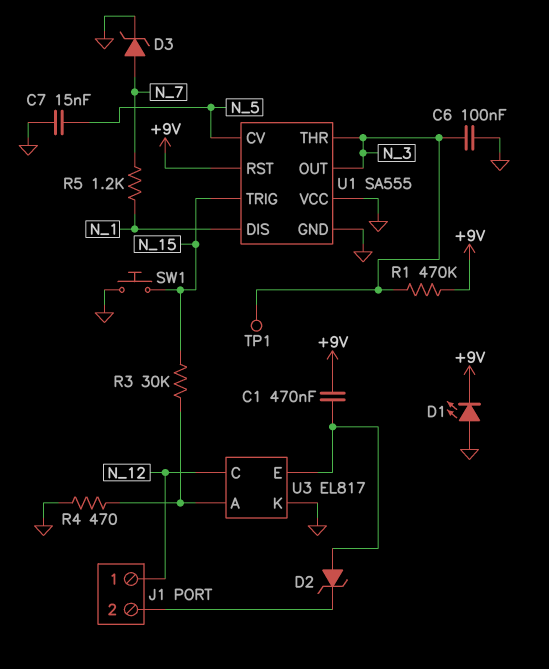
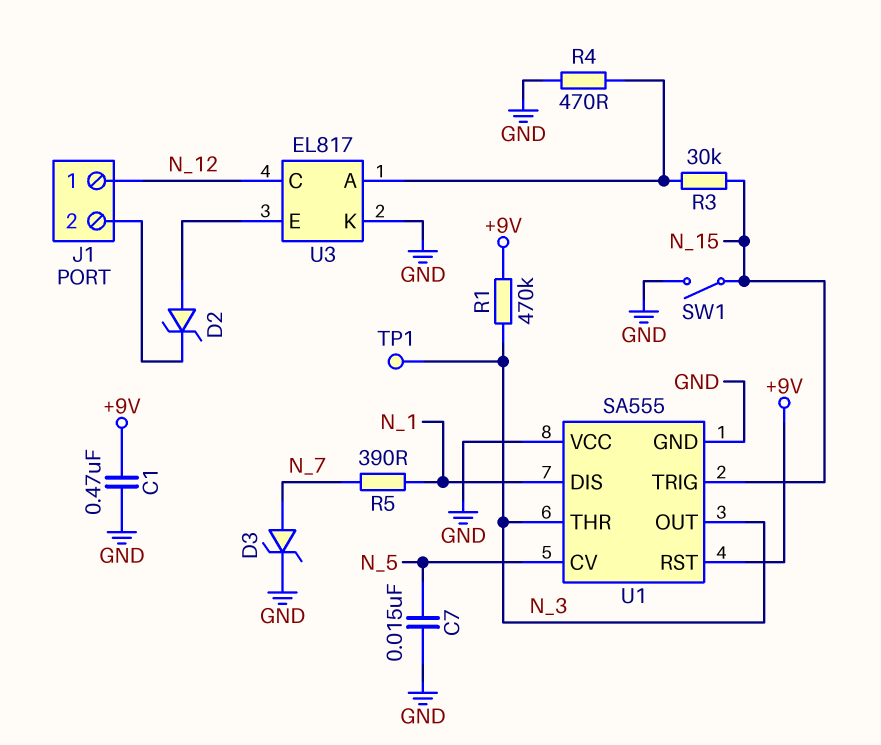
C1: 470nF (+9V, U3/E) -> 470nF (+9V, GND)
C6: 100nF (GND, N_3) -> none
D1: LED (A GND, K +9V) -> none
R5: 1.2k (N_1, N_7) -> 390 (N_1, N_7)
SW1: button (GND, N_15) -> switch (GND, N_15)

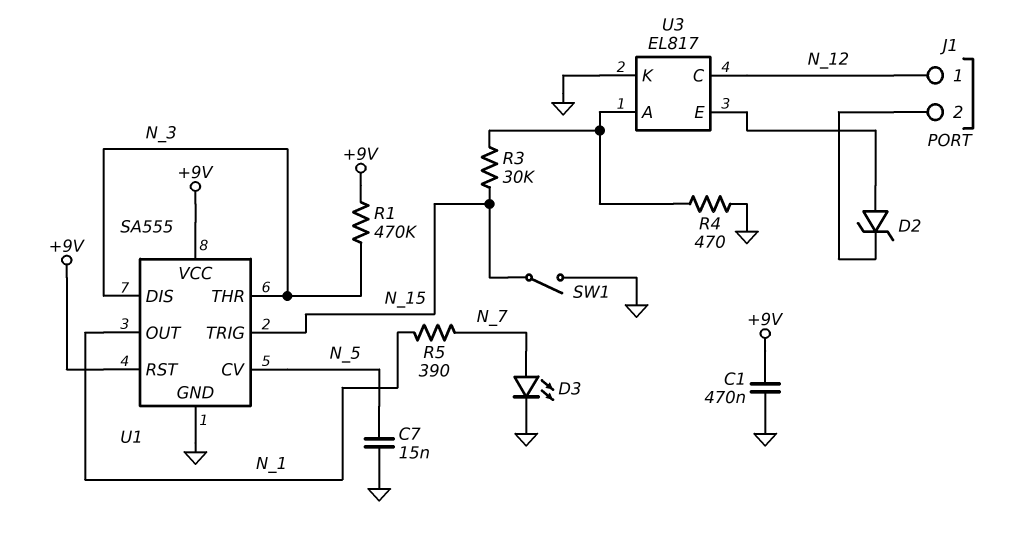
D3: zener (A N_7, K GND) -> LED (A N_7, K GND)
TP1: test point (N_3) -> none
U1 pin DIS: N_1 -> N_3
U1 pin OUT: N_3 -> N_1
U1 pin VCC: GND -> +9V

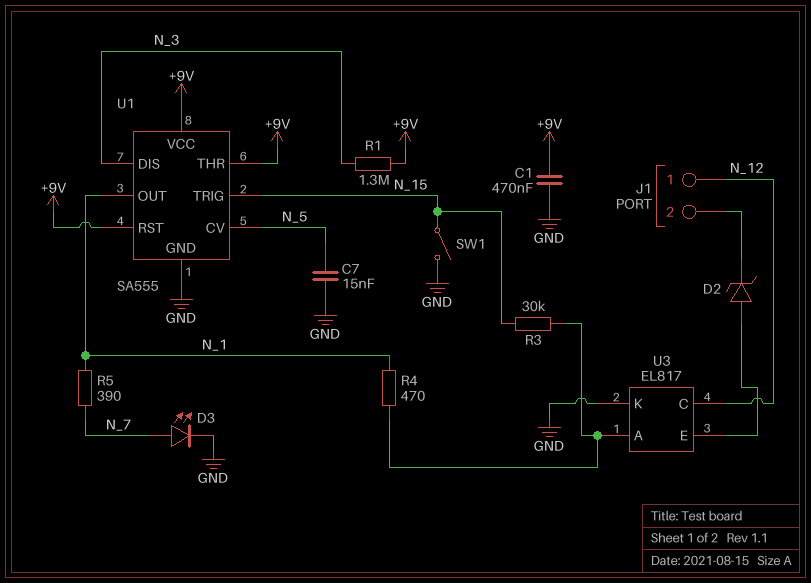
R1: 470k (+9V, N_3) -> 1.3M (+9V, N_3)
R4: 470 (GND, U3/A) -> 470 (N_1, U3/A)
U1 pin THR: N_3 -> +9V

